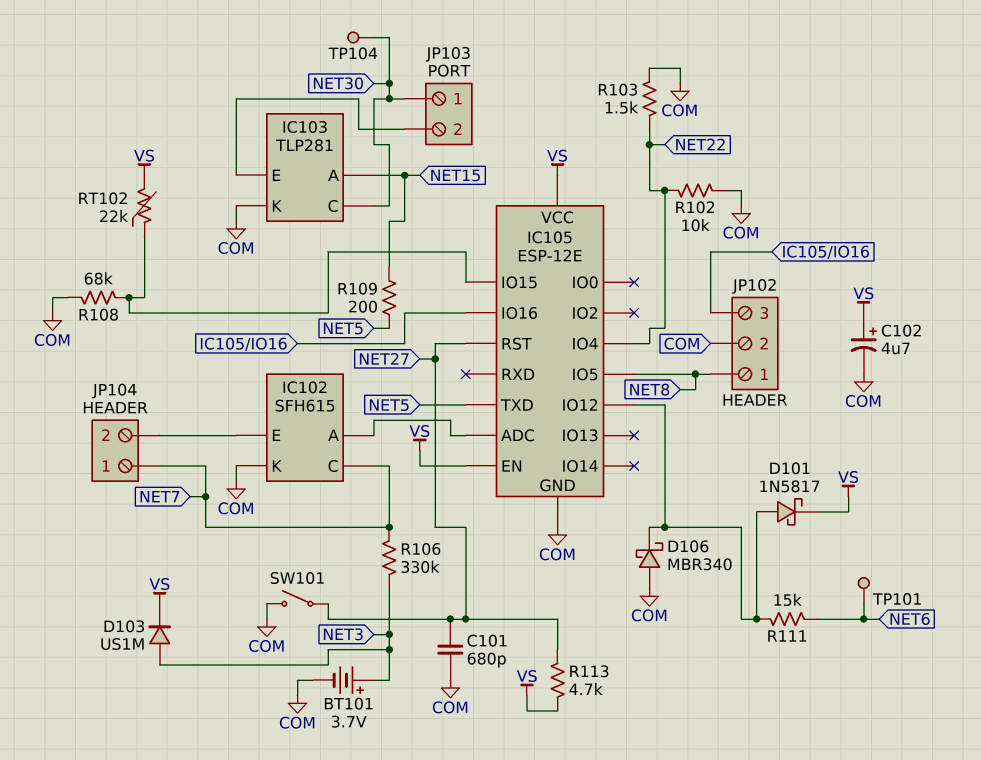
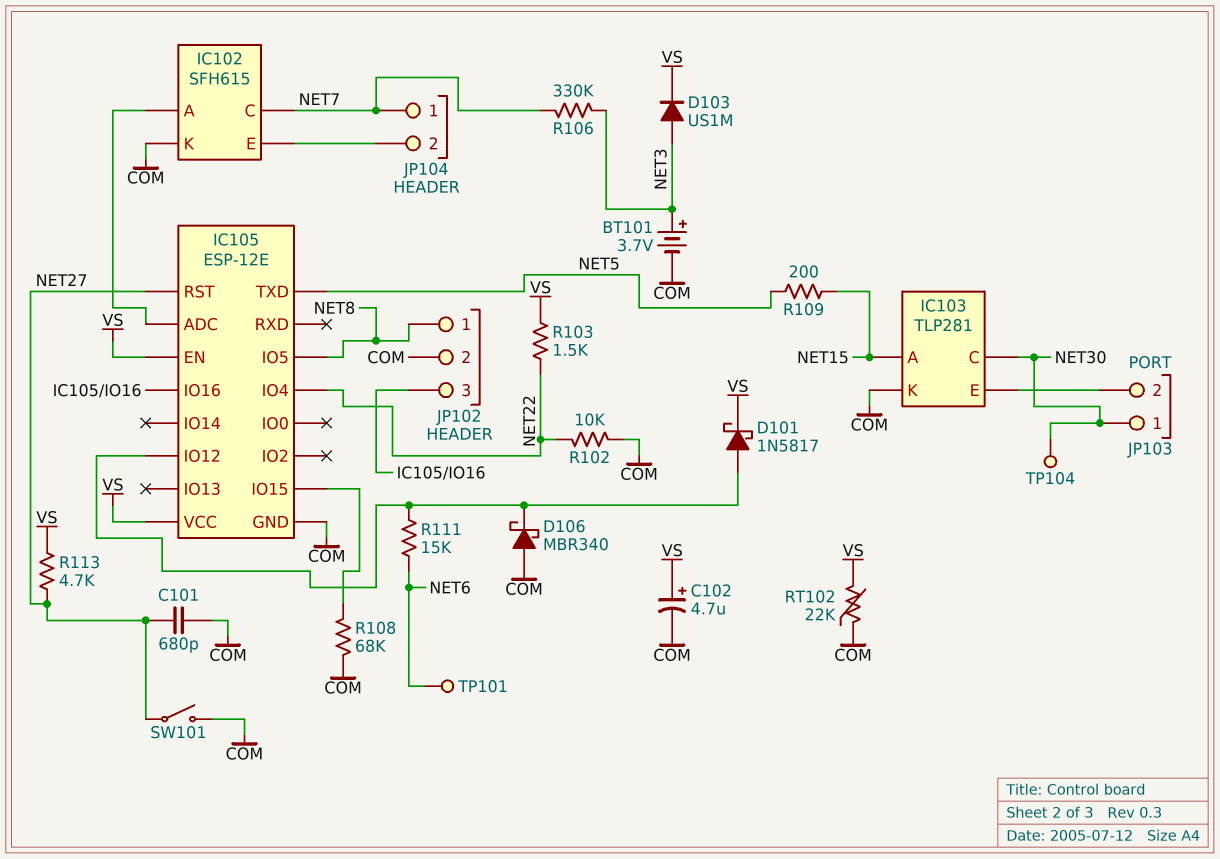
R103: 1.5k (COM, NET22) -> 1.5k (NET22, VS)
RT102: 22k (IC105/IO15, VS) -> 22k (COM, VS)

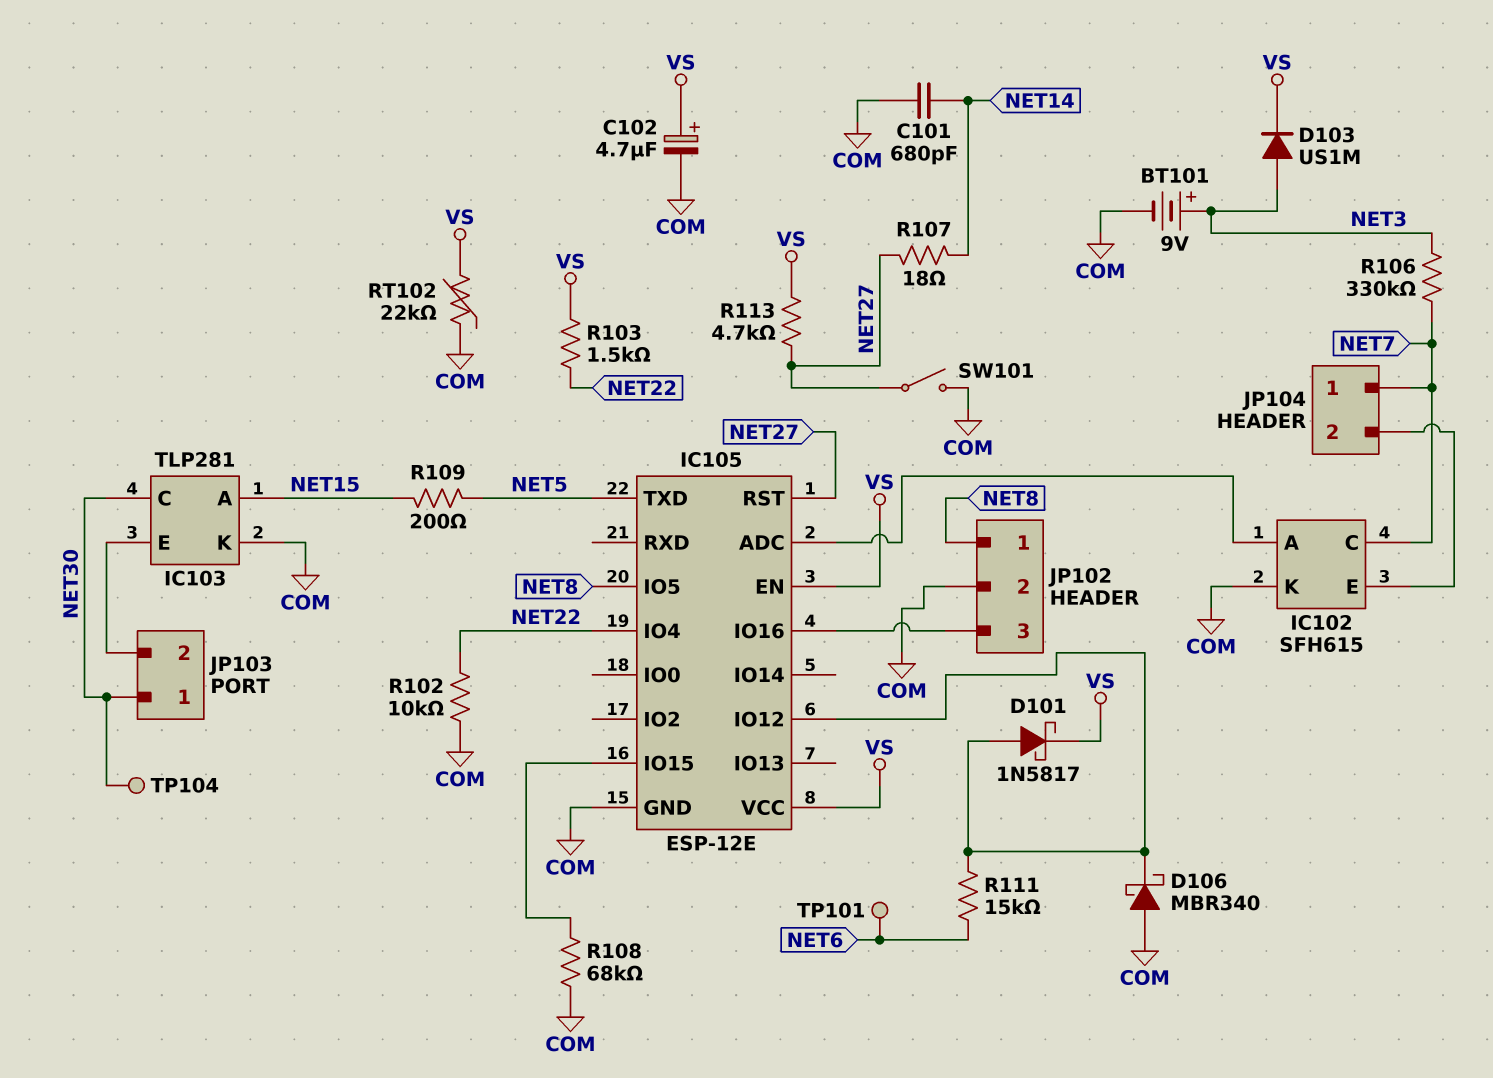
BT101: 3.7V (plus NET3, minus COM) -> 9V (plus NET3, minus COM)
C101: 680pF (COM, NET27) -> 680pF (COM, NET14)
R107: none -> 18 (NET14, NET27)

